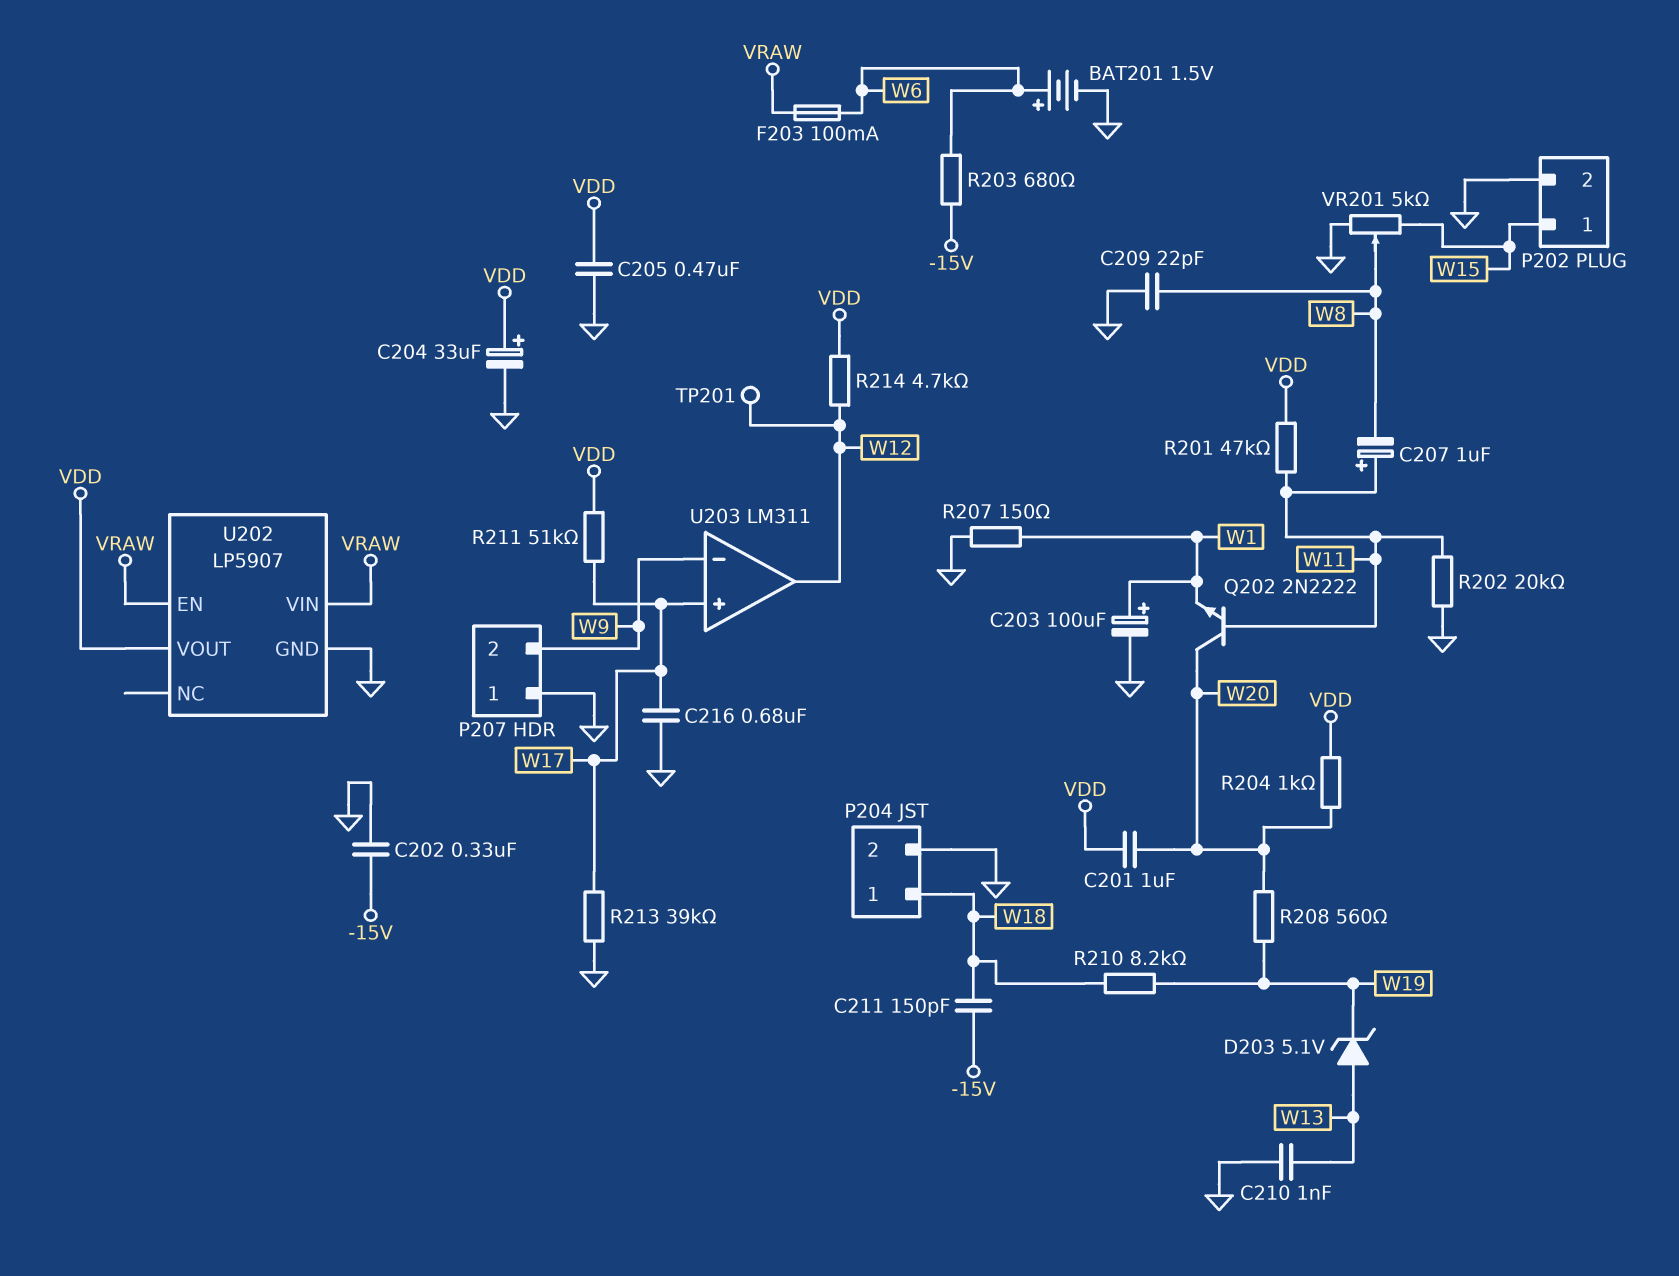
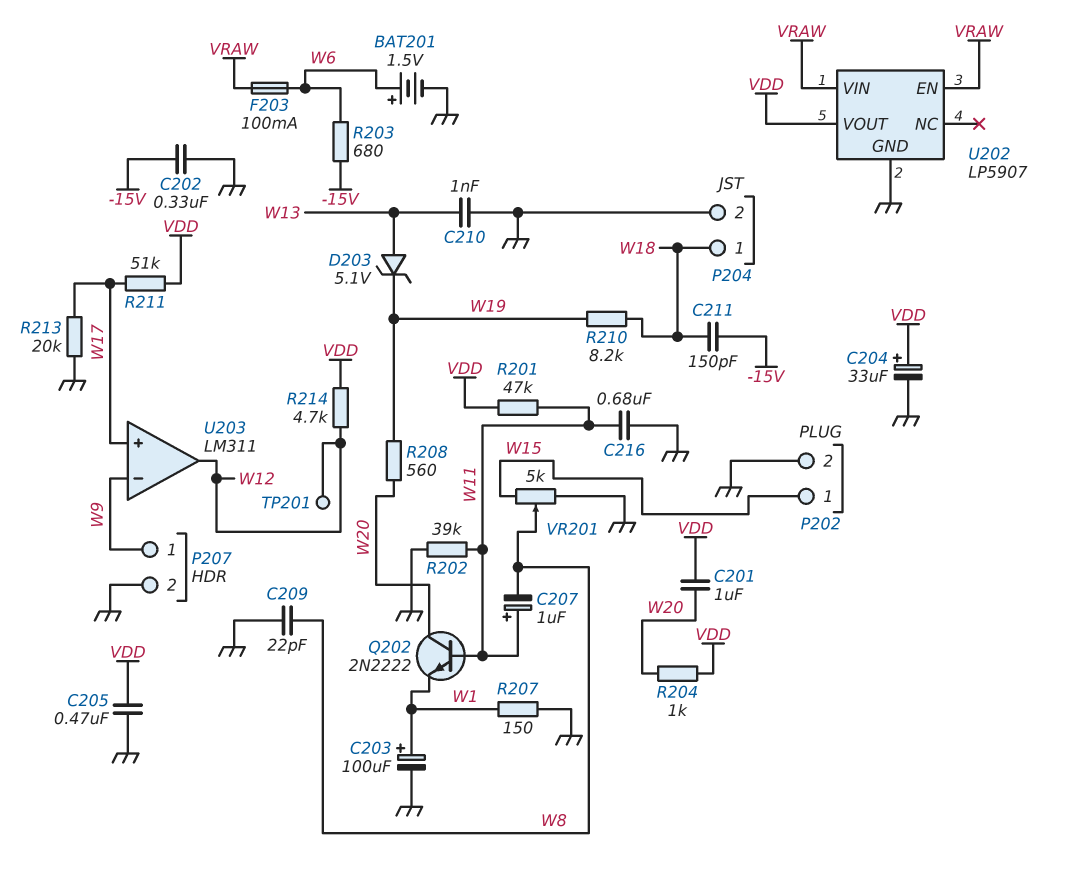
C216: 680nF (GND, W17) -> 680nF (GND, W11)
P207 pin 1: GND -> W9
P207 pin 2: W9 -> GND
R202: 20k (GND, W11) -> 39k (GND, W11)
R213: 39k (GND, W17) -> 20k (GND, W17)

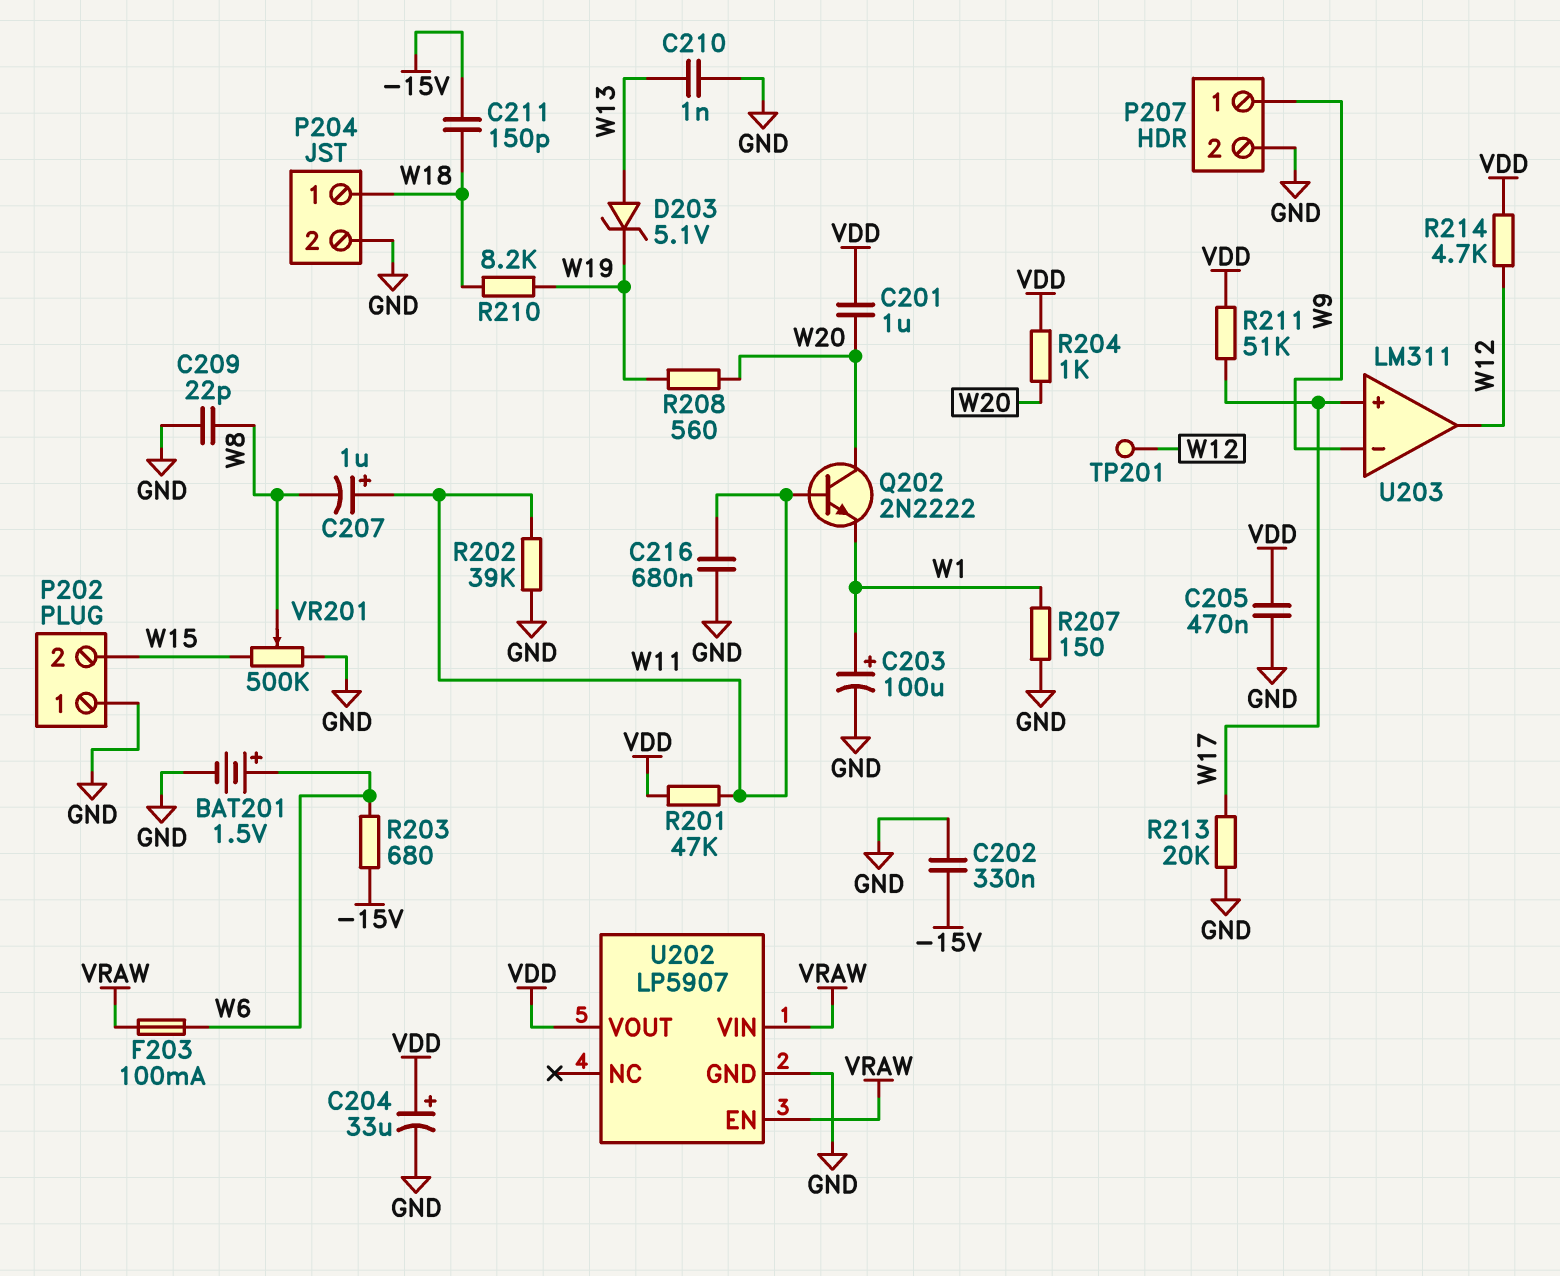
P202 pin 1: W15 -> GND
P202 pin 2: GND -> W15
VR201: 5k (GND, W15, wiper W8) -> 500k (GND, W15, wiper W8)

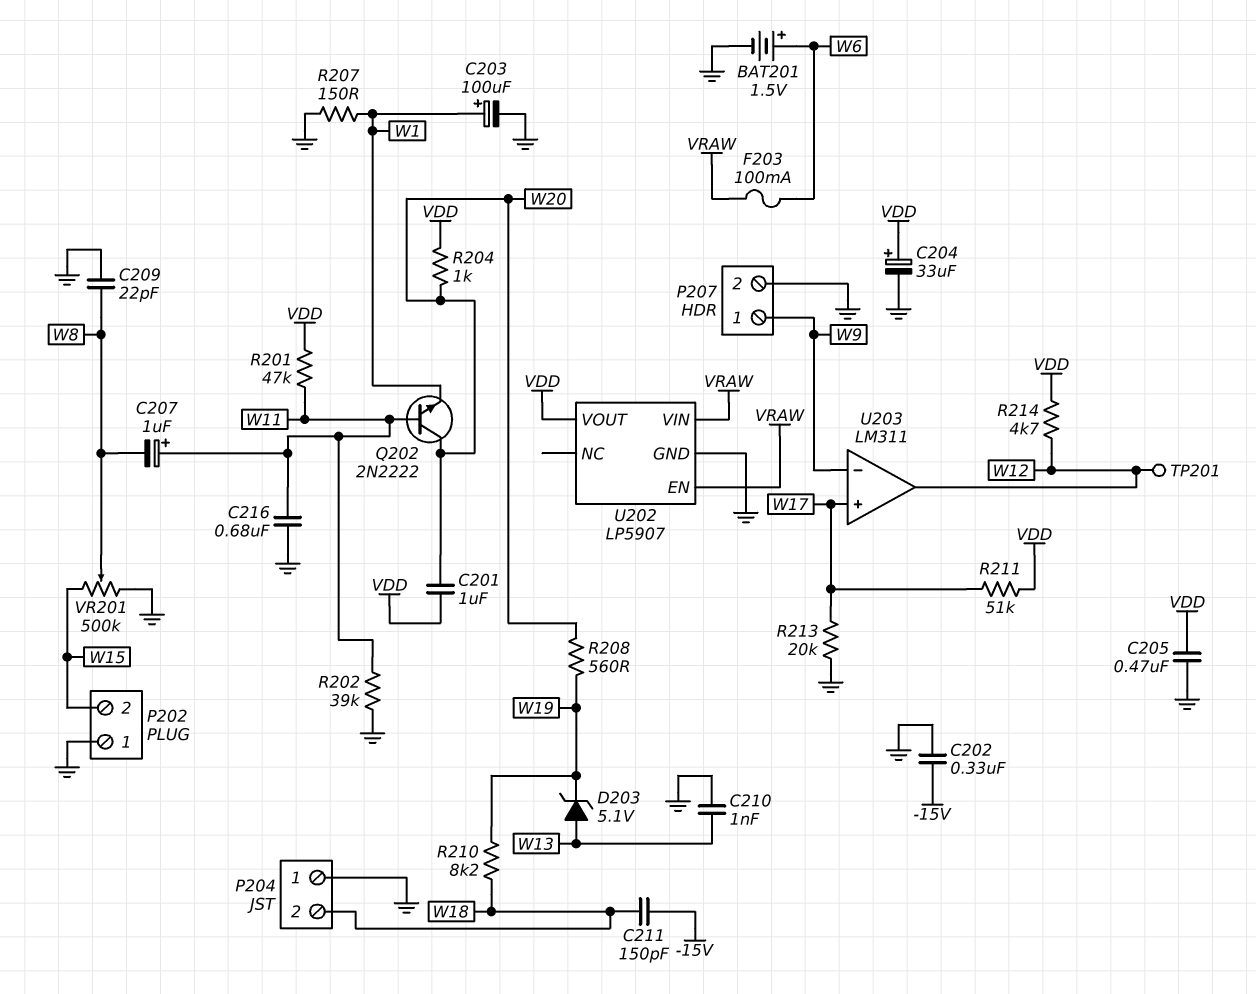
P204 pin 1: W18 -> GND
P204 pin 2: GND -> W18
R203: 680 (-15V, W6) -> none

